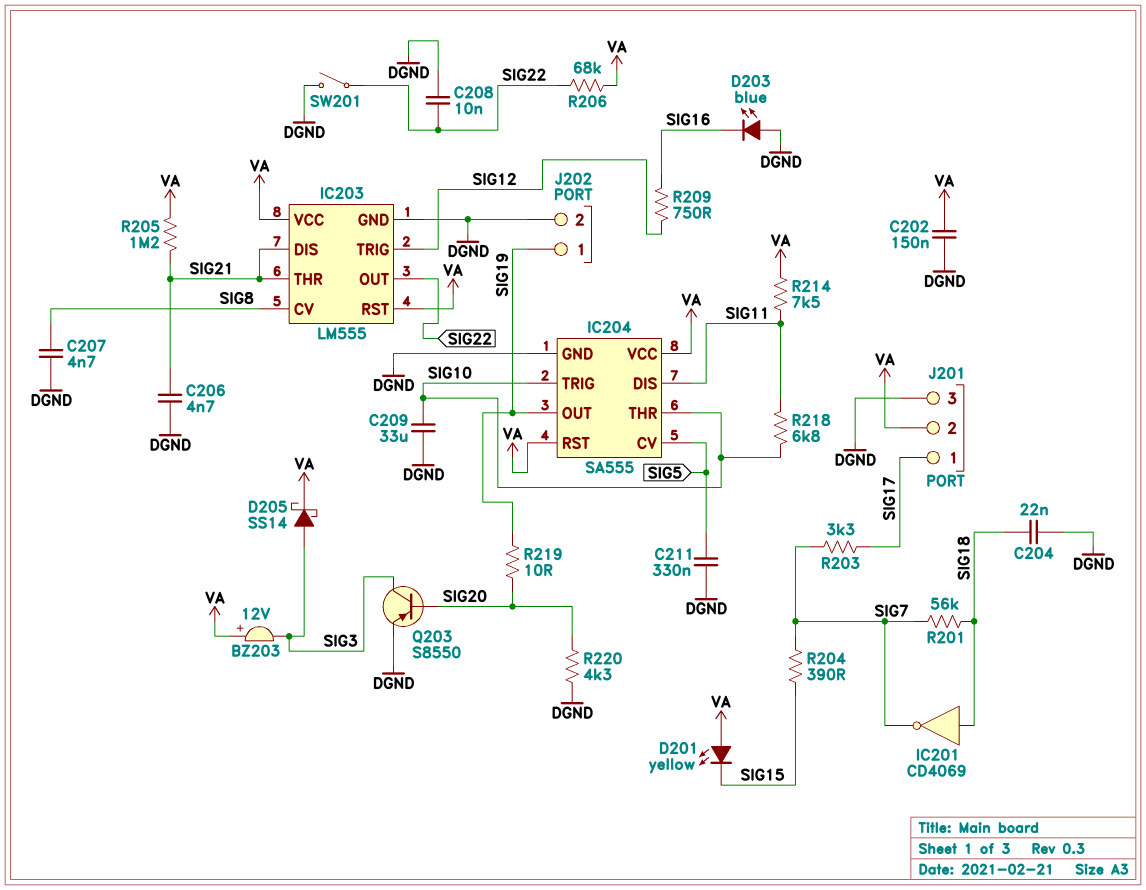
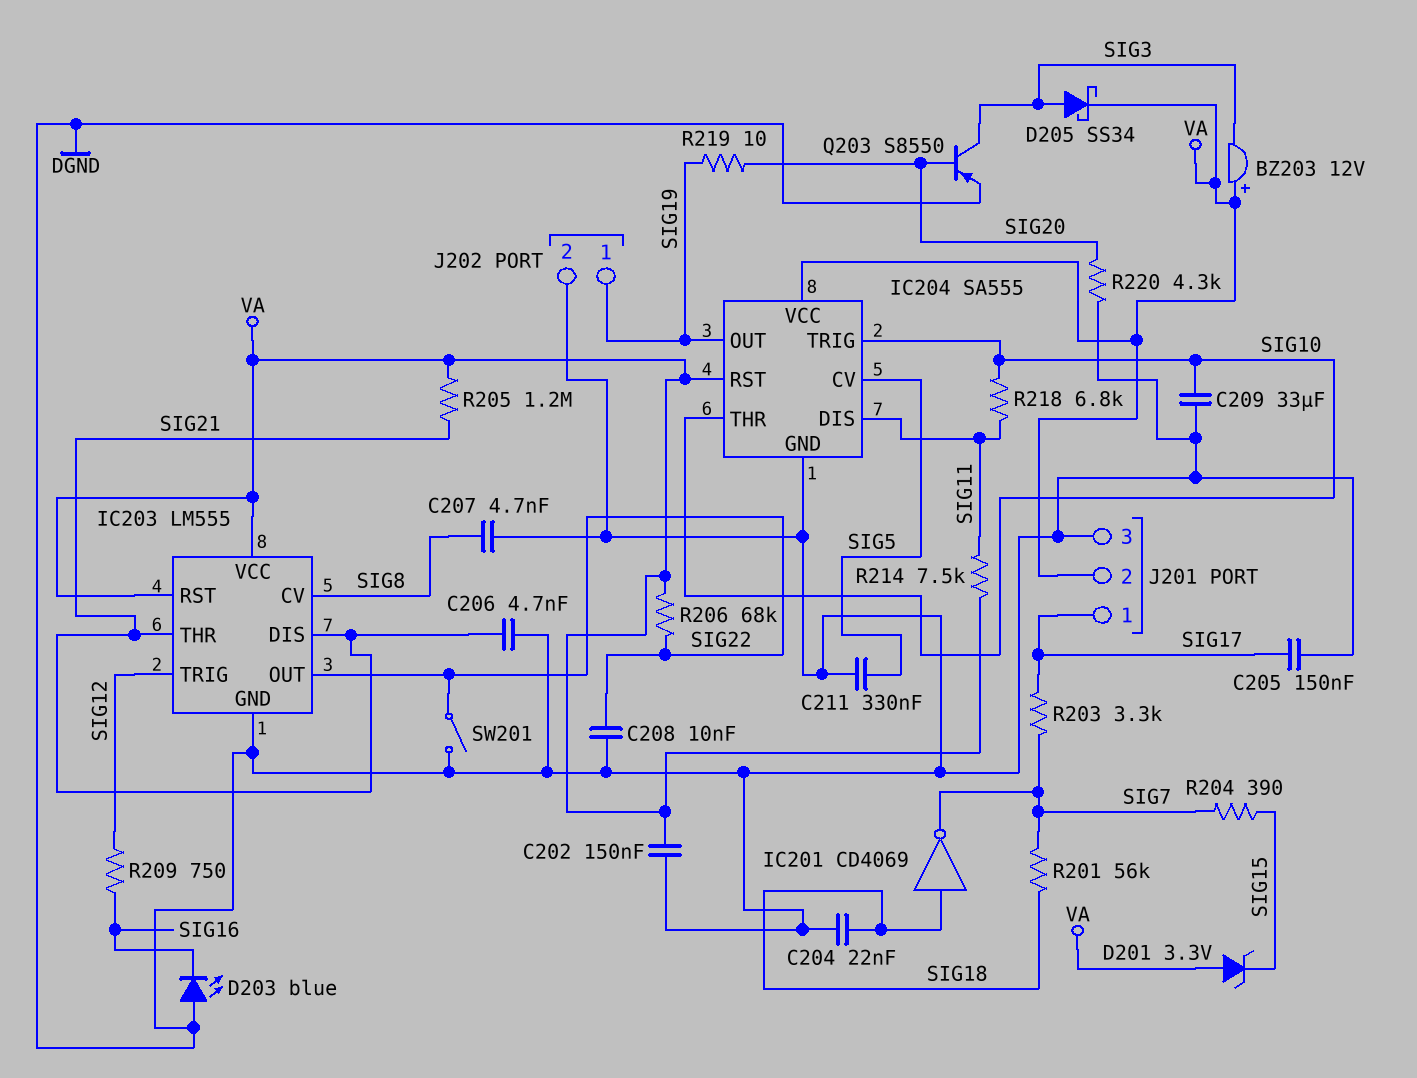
C205: none -> 150nF (DGND, SIG17)
D201: LED yellow (A VA, K SIG15) -> zener 3.3V (A VA, K SIG15)
D205: schottky SS14 (A SIG3, K VA) -> schottky SS34 (A SIG3, K VA)

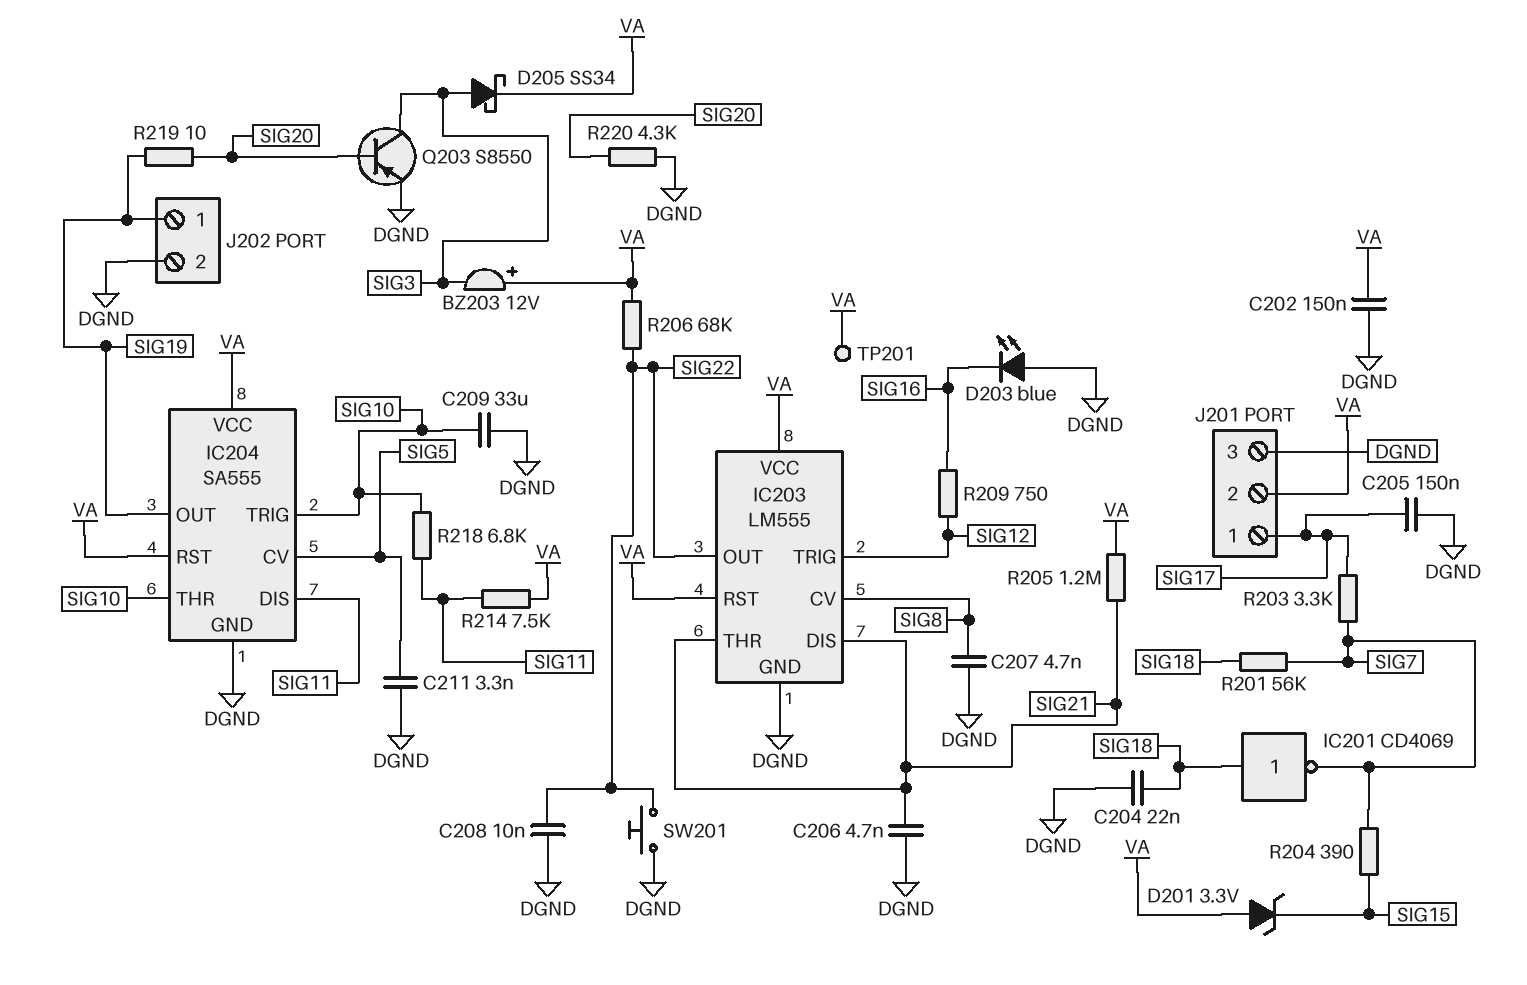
C211: 330nF (DGND, SIG5) -> 3.3nF (DGND, SIG5)
SW201: switch (DGND, SIG22) -> button (DGND, SIG22)
TP201: none -> test point (VA)

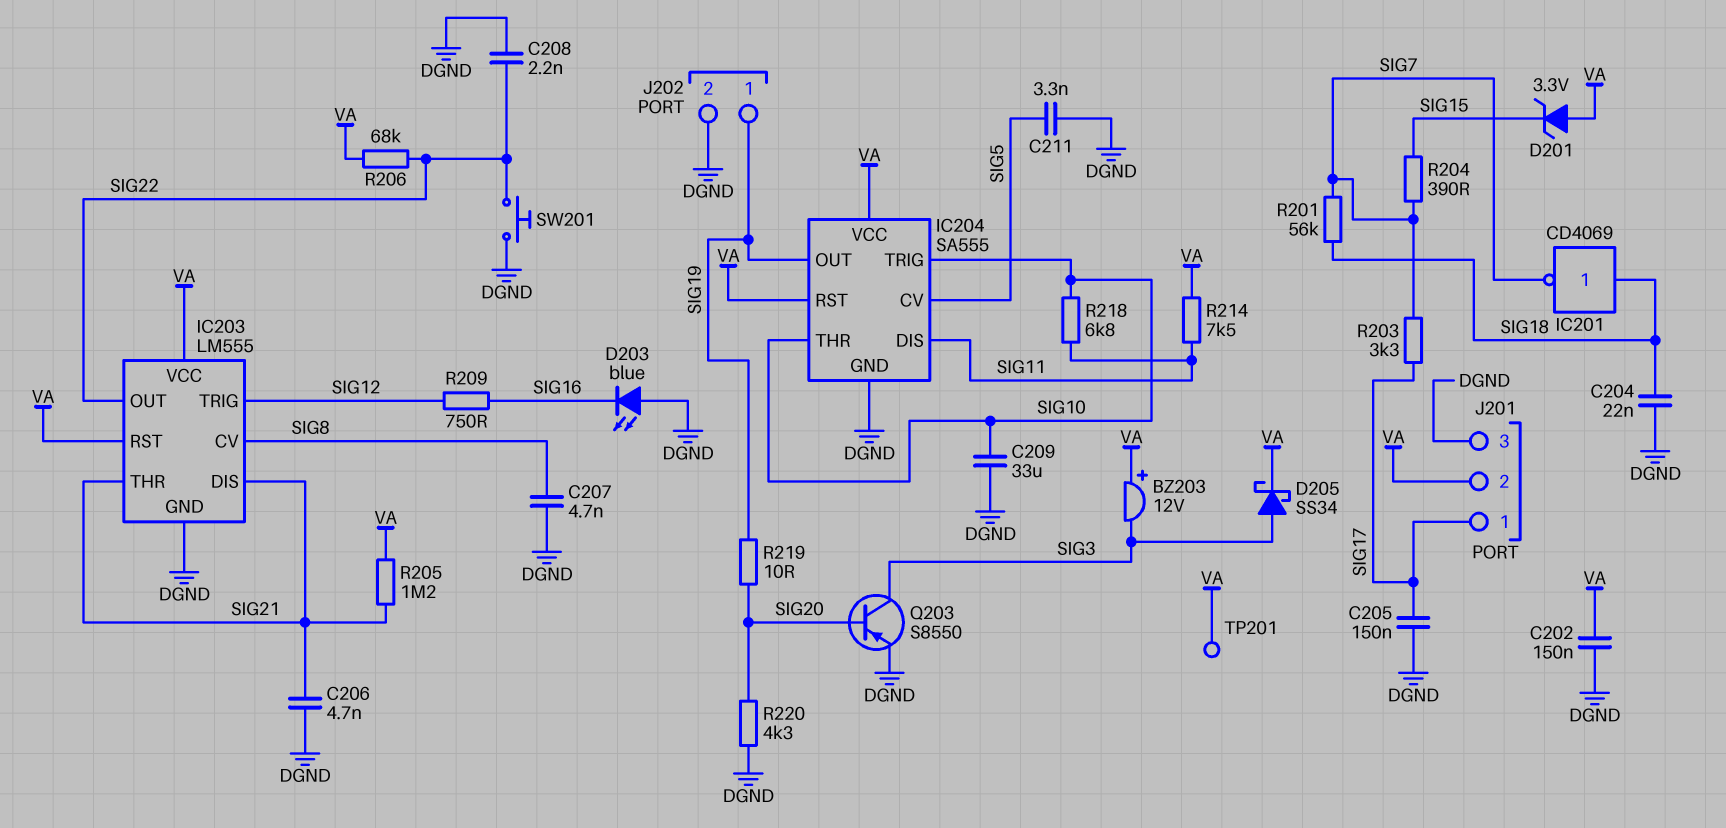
C208: 10nF (DGND, SIG22) -> 2.2nF (DGND, SIG22)

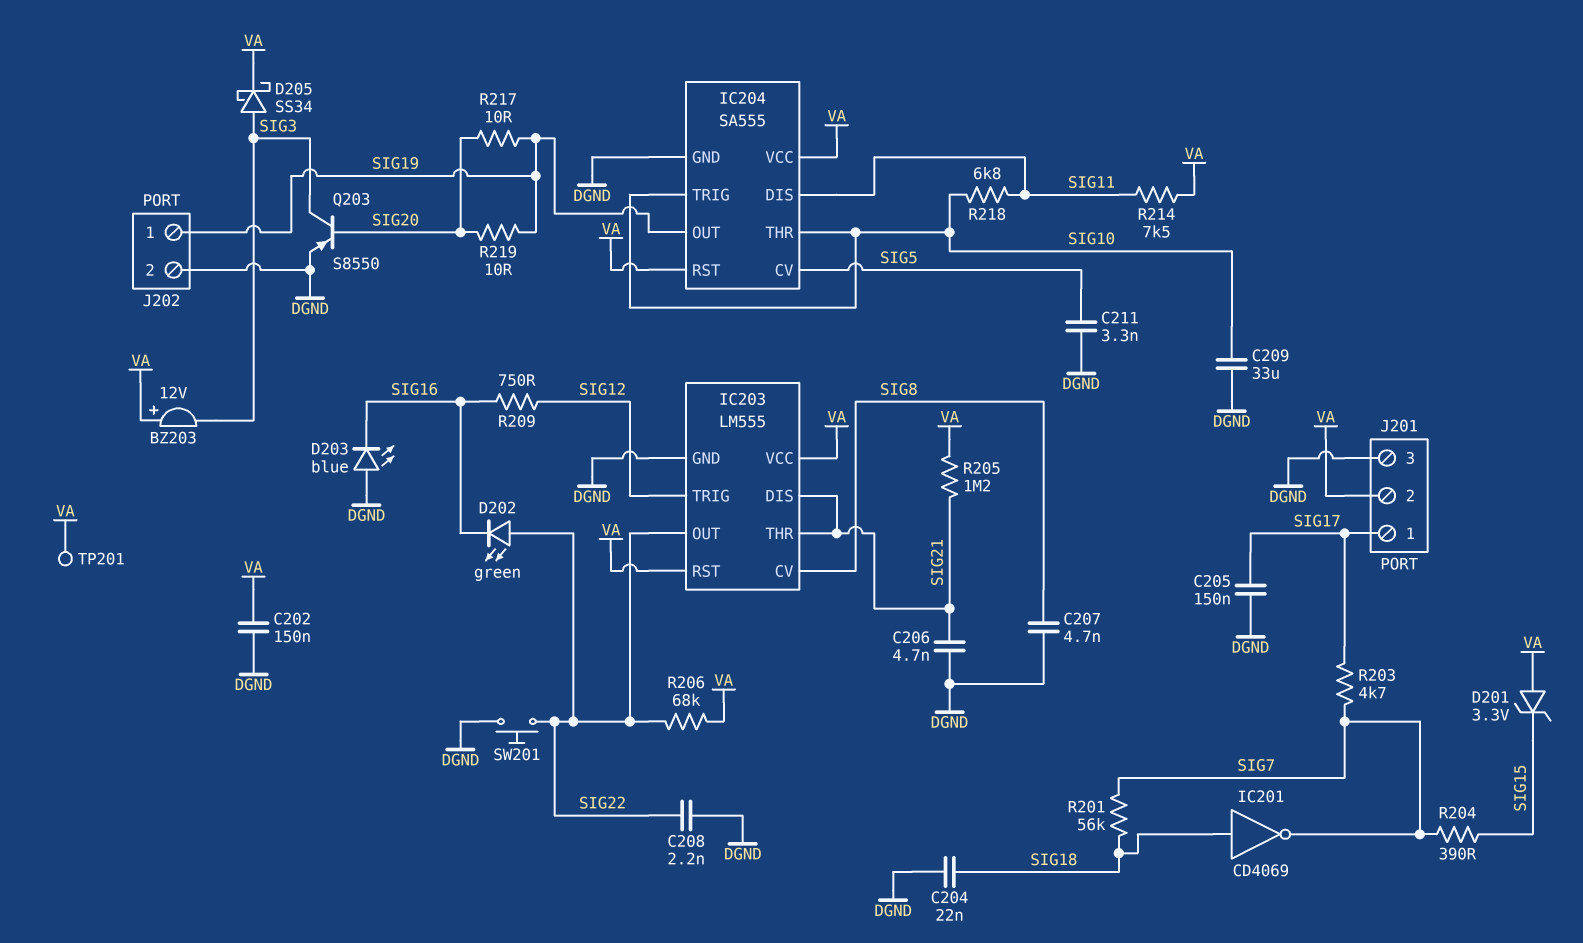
D202: none -> LED green (A SIG22, K SIG16)
R203: 3.3k (SIG7, SIG17) -> 4.7k (SIG7, SIG17)
R217: none -> 10 (SIG19, SIG20)
R220: 4.3k (DGND, SIG20) -> none

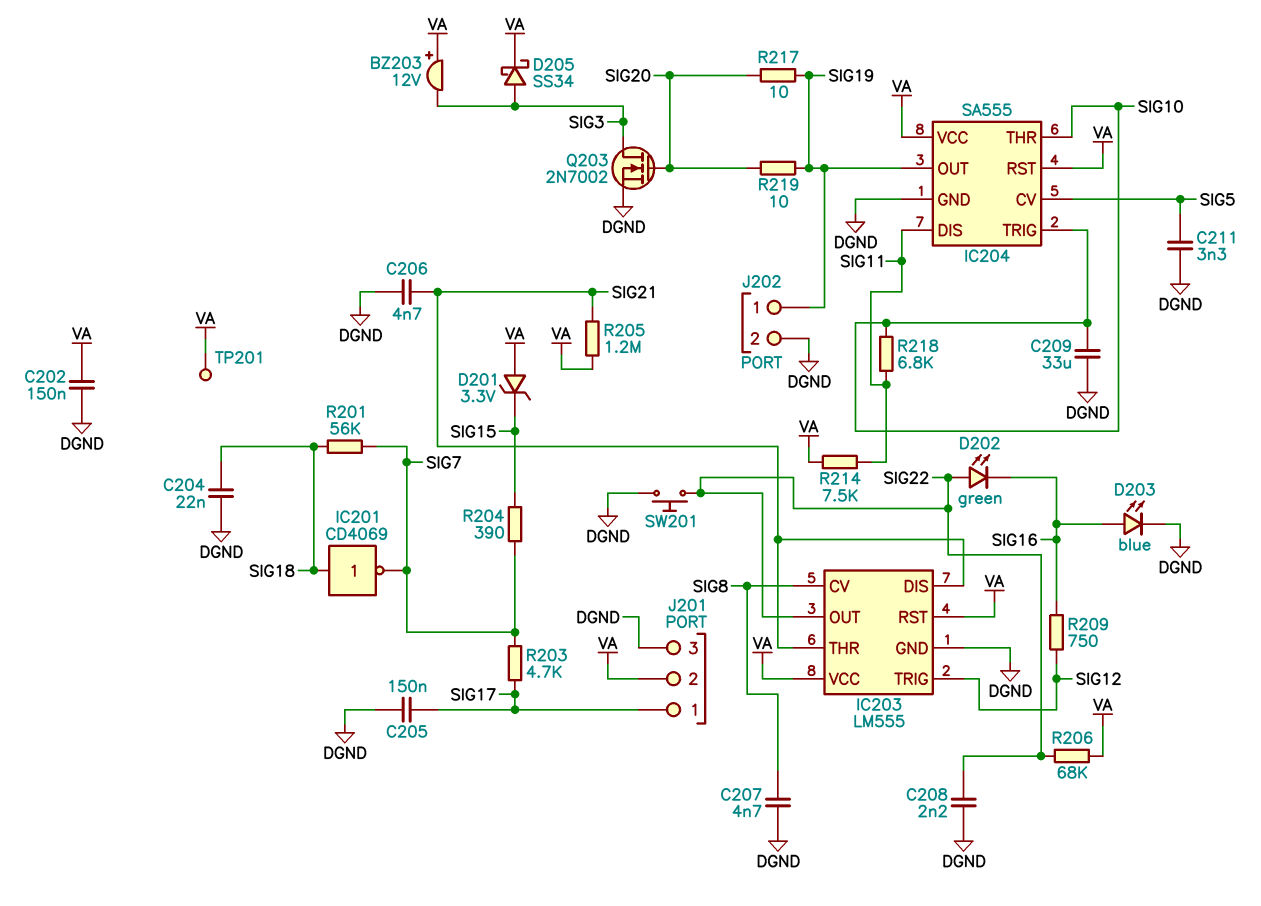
D203: LED blue (A DGND, K SIG16) -> LED blue (A SIG16, K DGND)
Q203: PNP S8550 (B SIG20, C SIG3, E DGND) -> NMOS 2N7002 (G SIG20, D SIG3, S DGND)

